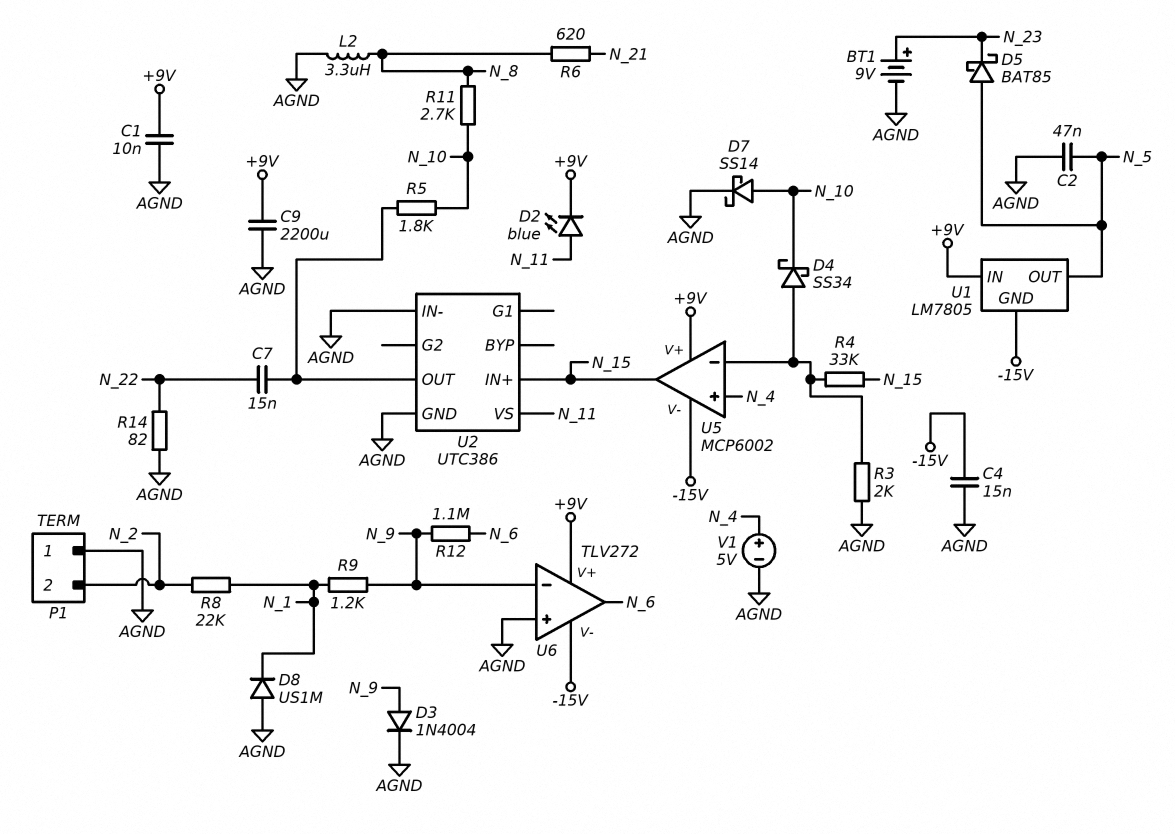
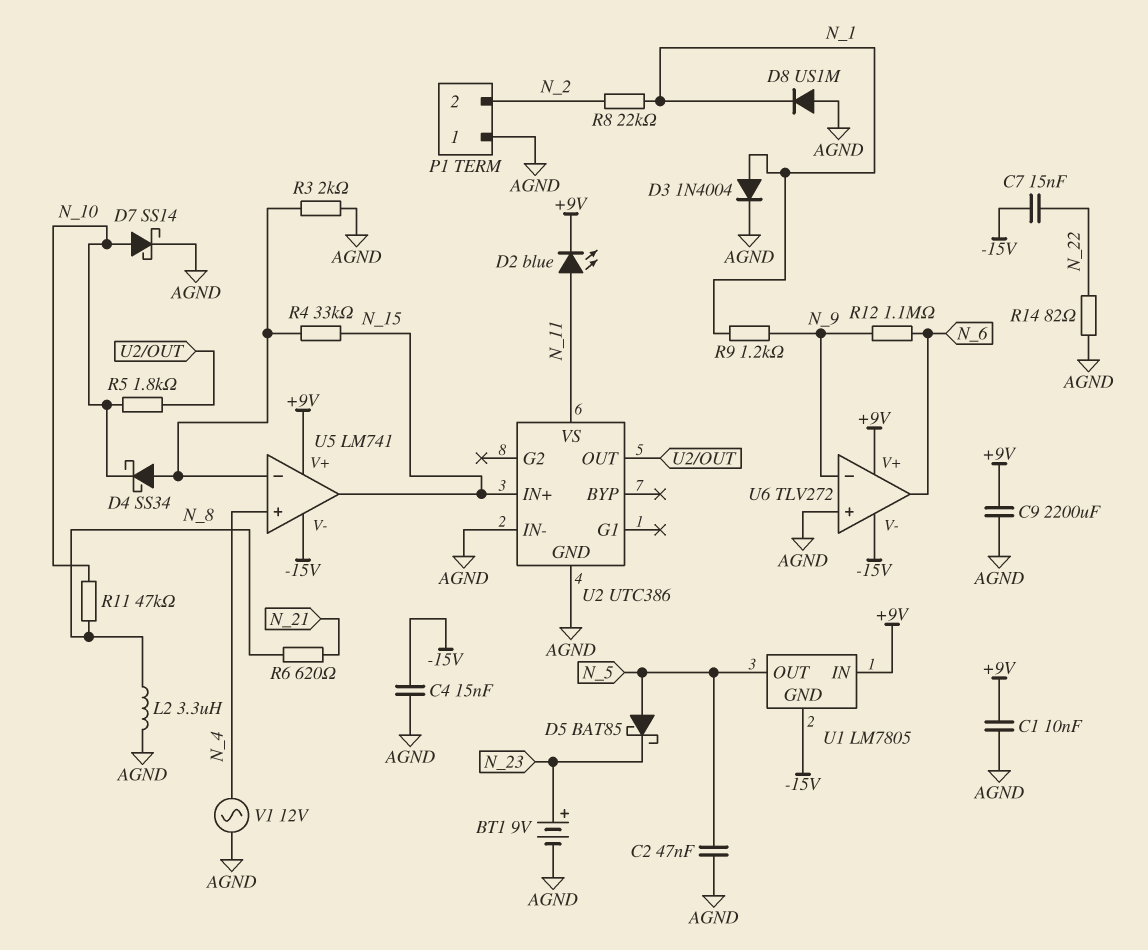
C7: 15nF (N_22, U2/OUT) -> 15nF (-15V, N_22)
D3: diode 1N4004 (A N_9, K AGND) -> diode 1N4004 (A N_1, K AGND)
R11: 2.7k (N_8, N_10) -> 47k (N_8, N_10)
U5: MCP6002 -> LM741
V1: 5V (plus N_4, minus AGND) -> AC 12V (AGND, N_4)

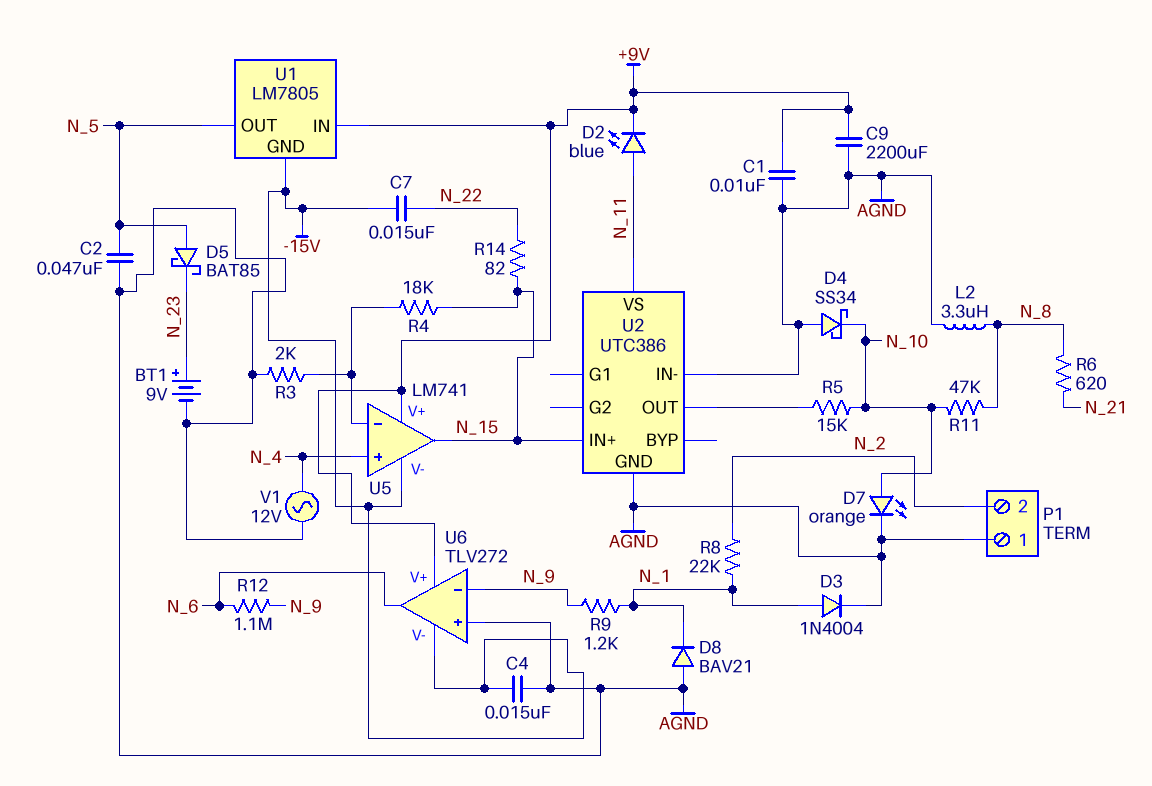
D4: schottky SS34 (A U5/in-, K N_10) -> schottky SS34 (A AGND, K N_10)
D7: schottky SS14 (A N_10, K AGND) -> LED orange (A N_10, K AGND)
D8: diode US1M (A AGND, K N_1) -> diode BAV21 (A AGND, K N_1)
R4: 33k (N_15, U5/in-) -> 18k (N_15, U5/in-)
R5: 1.8k (N_10, U2/OUT) -> 15k (N_10, U2/OUT)
R14: 82 (AGND, N_22) -> 82 (N_15, N_22)

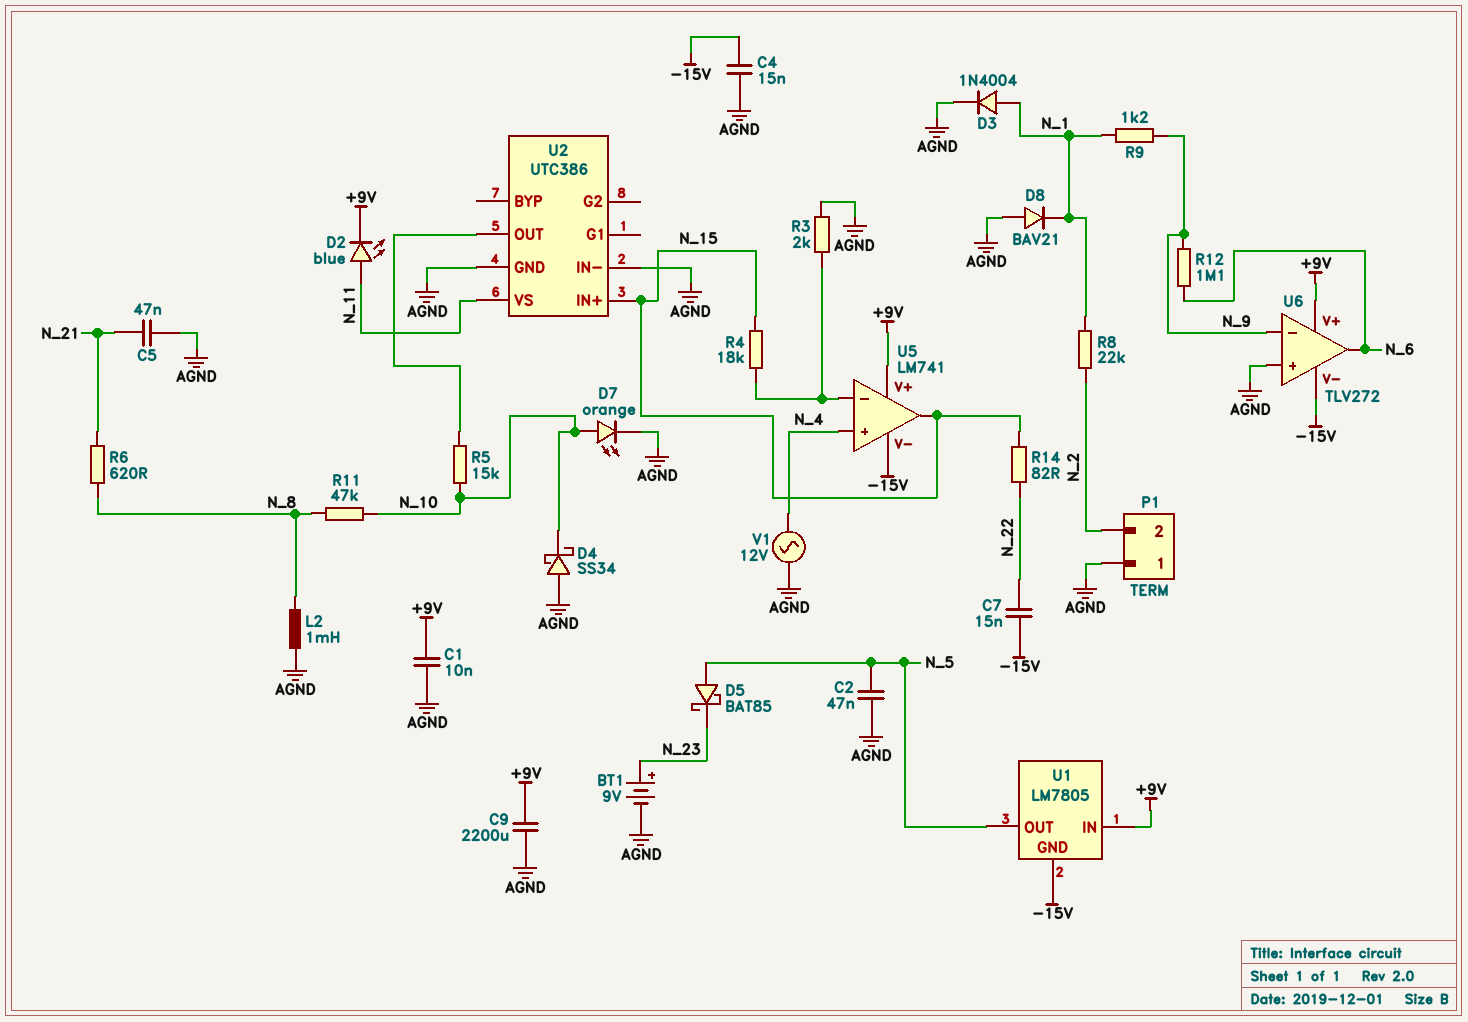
C5: none -> 47nF (AGND, N_21)
L2: 3.3uH (AGND, N_8) -> 1mH (AGND, N_8)

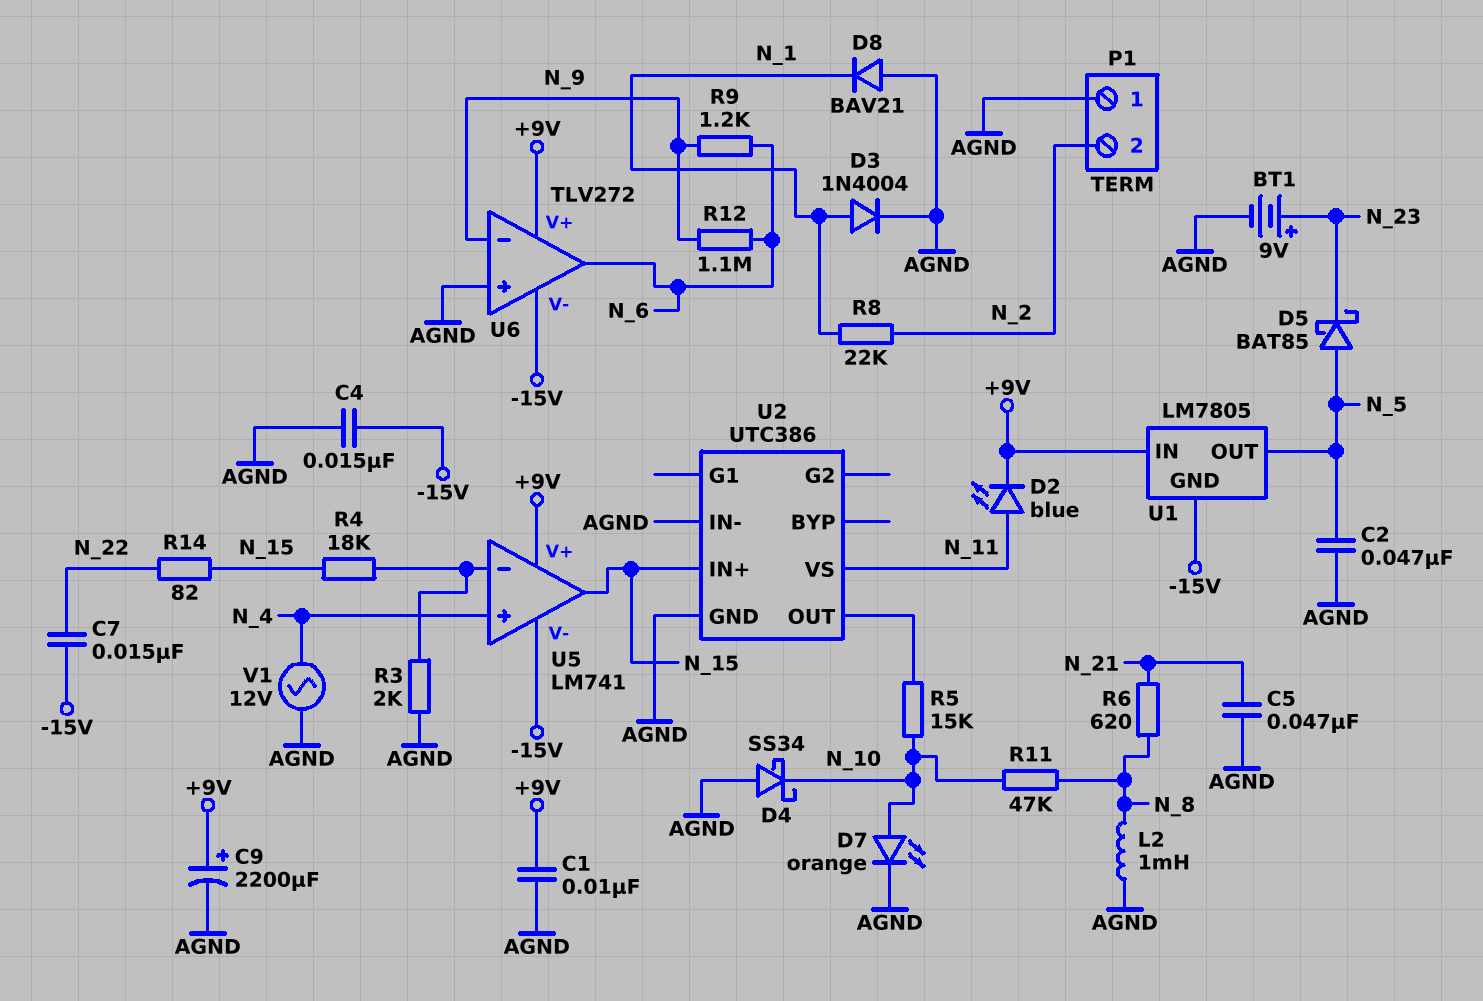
C9: 2200uF (+9V, AGND) -> 2200uF (plus +9V, minus AGND)
R9: 1.2k (N_1, N_9) -> 1.2k (N_6, N_9)

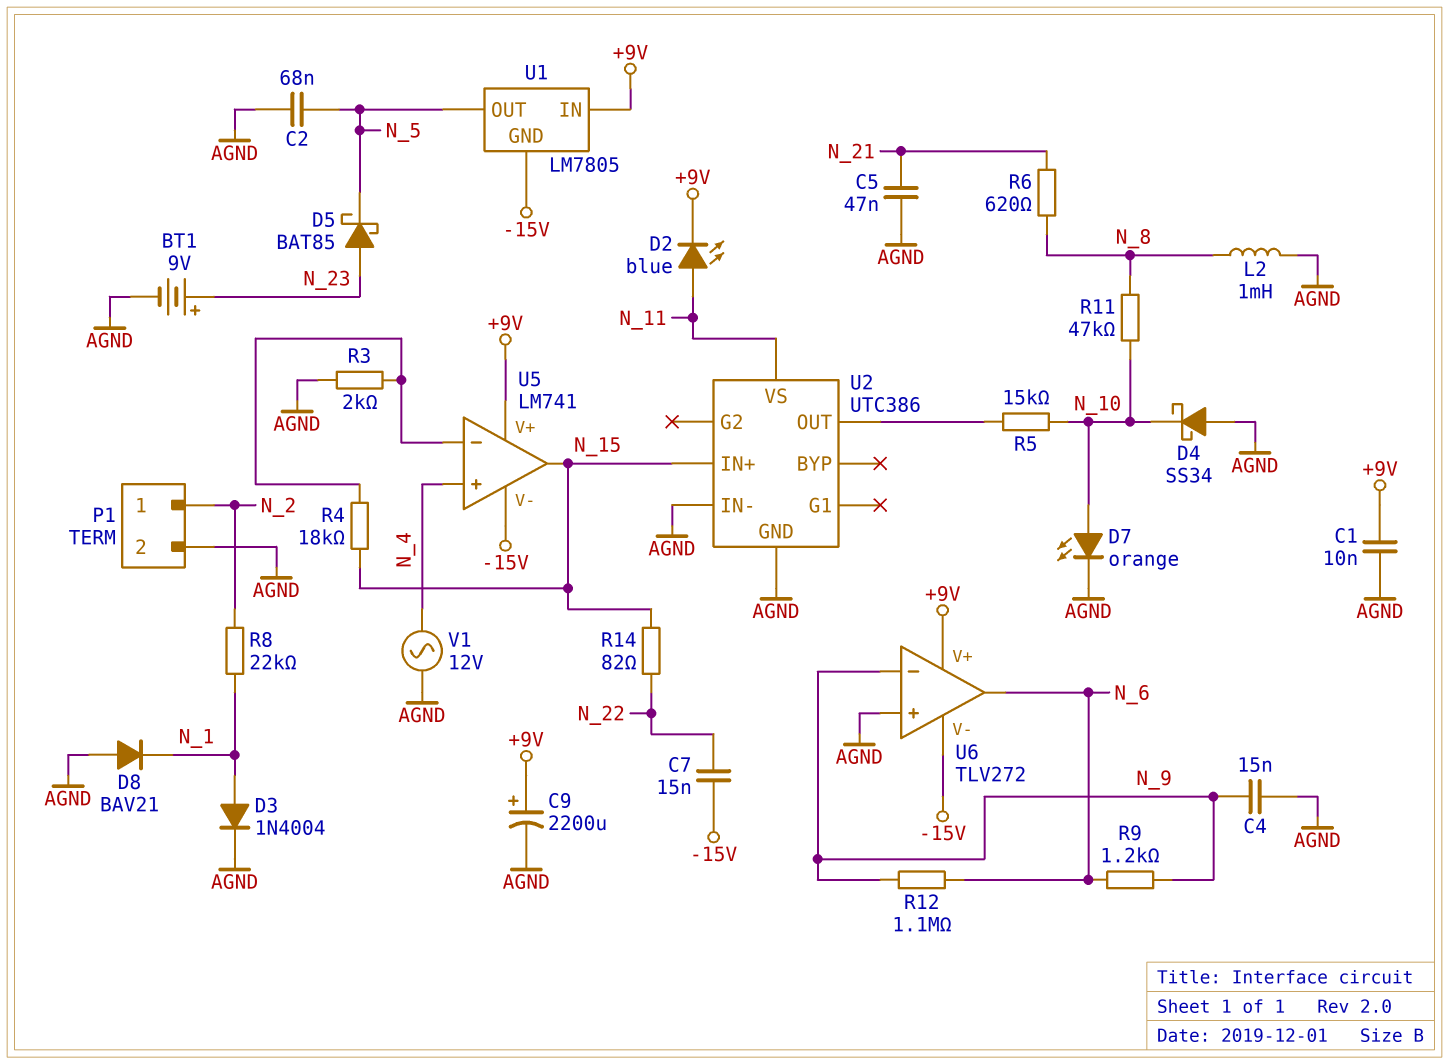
C2: 47nF (AGND, N_5) -> 68nF (AGND, N_5)
C4: 15nF (-15V, AGND) -> 15nF (AGND, N_9)
D5: schottky BAT85 (A N_5, K N_23) -> schottky BAT85 (A N_23, K N_5)
P1 pin 1: AGND -> N_2
P1 pin 2: N_2 -> AGND

